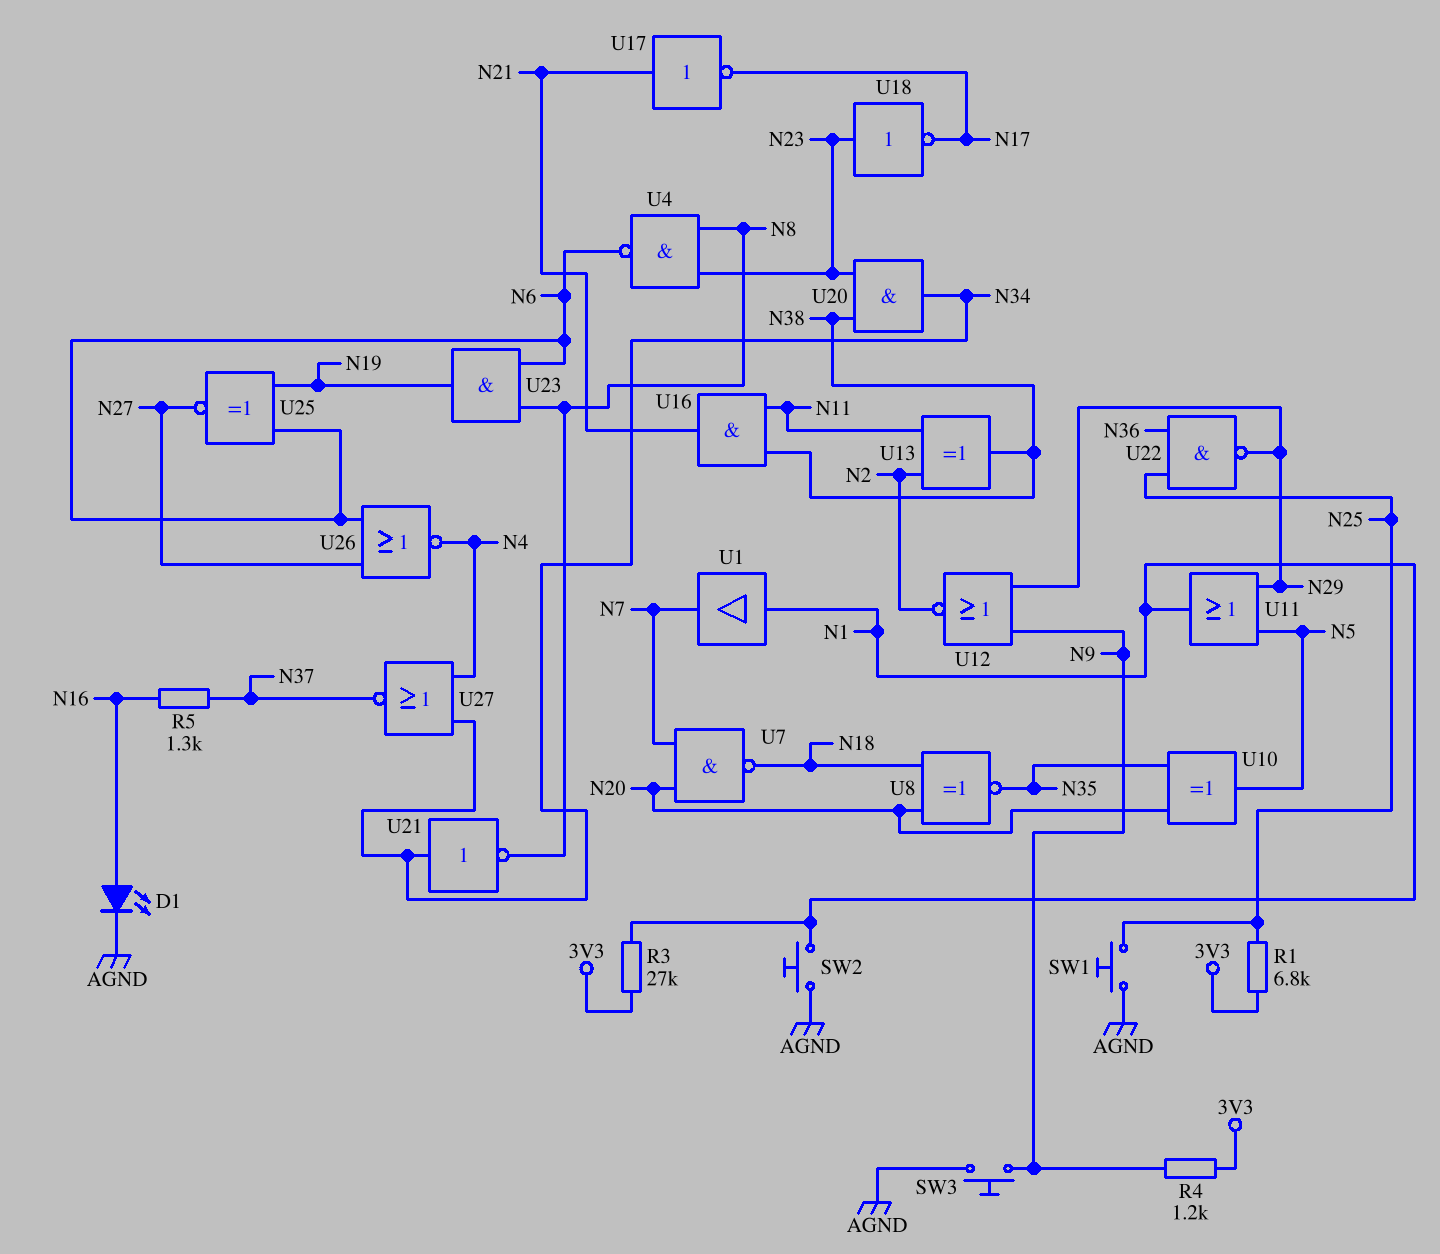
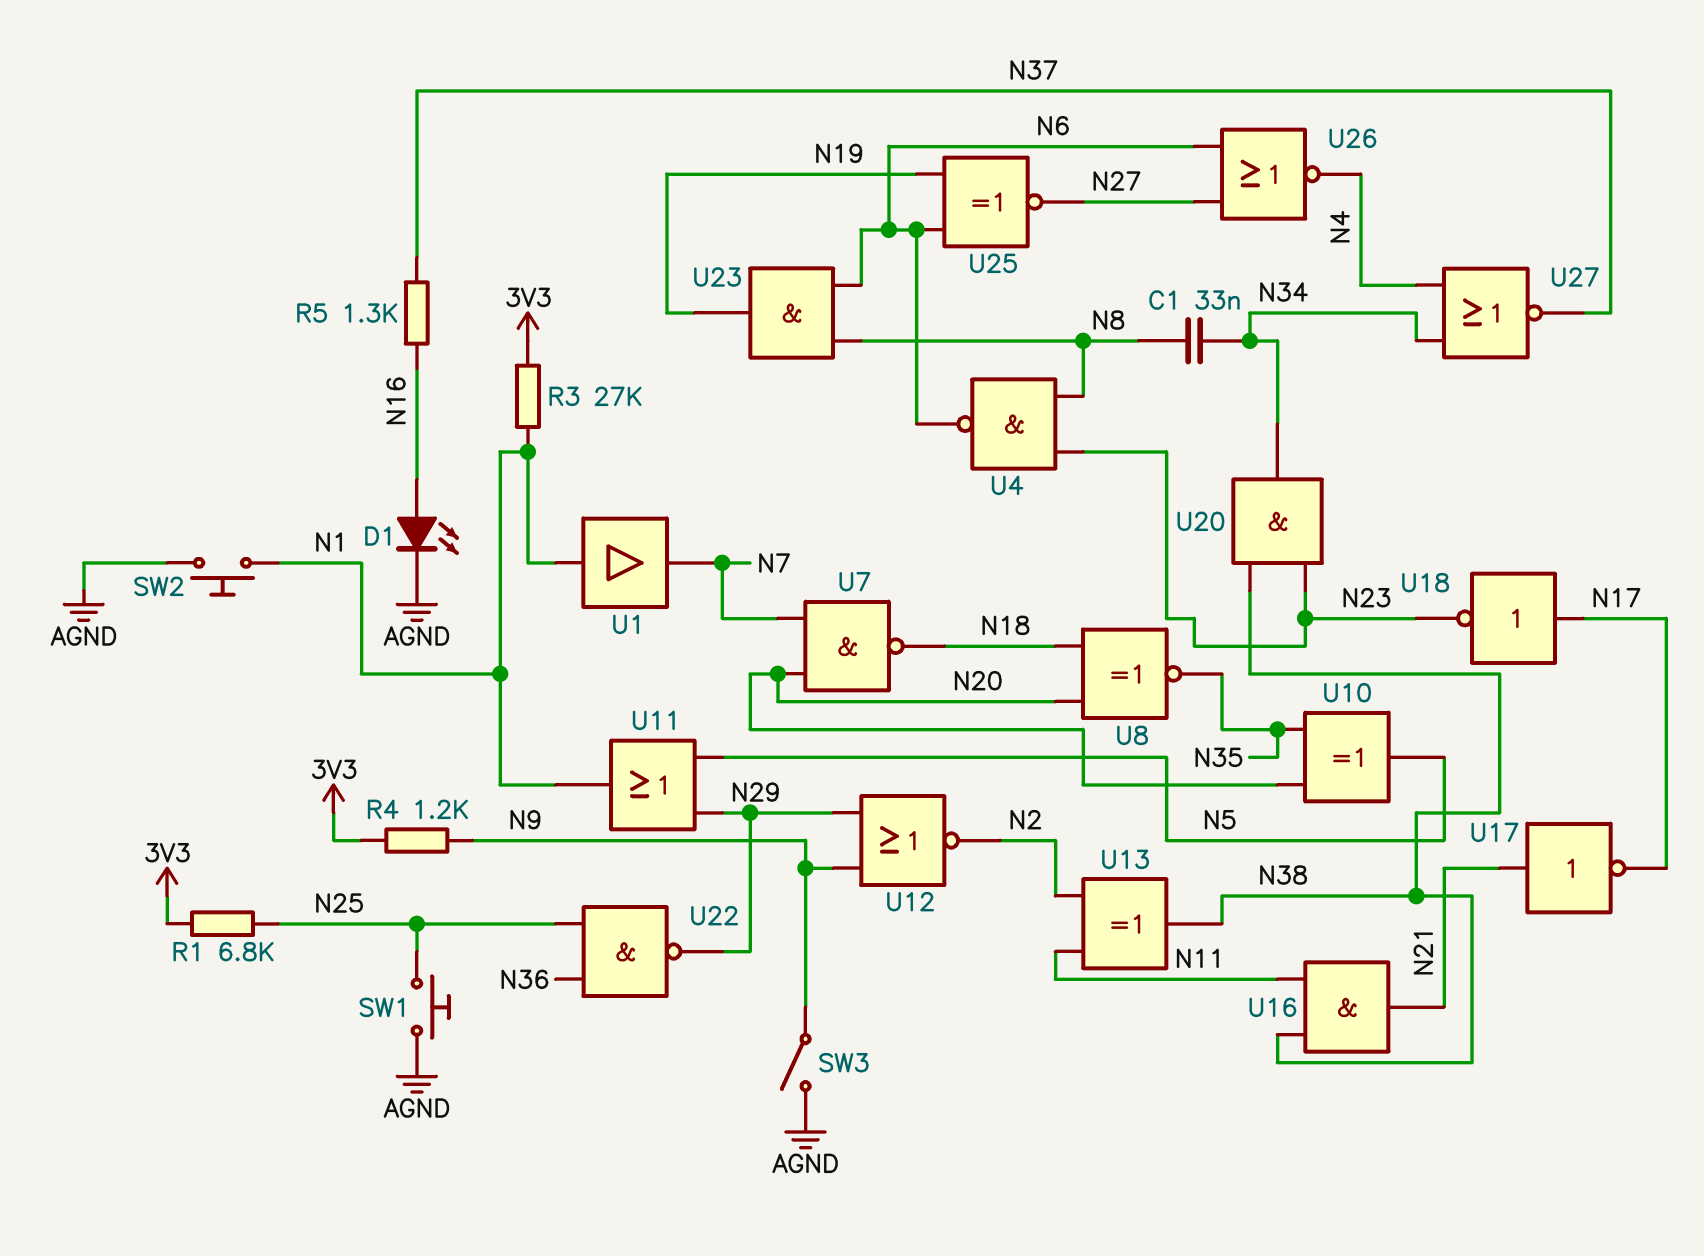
C1: none -> 33nF (N8, N34)
SW3: button (AGND, N9) -> switch (AGND, N9)
U18: NOT (in N23, out N17) -> NOT (in N17, out N23)
U21: NOT (in N34, out N8) -> none

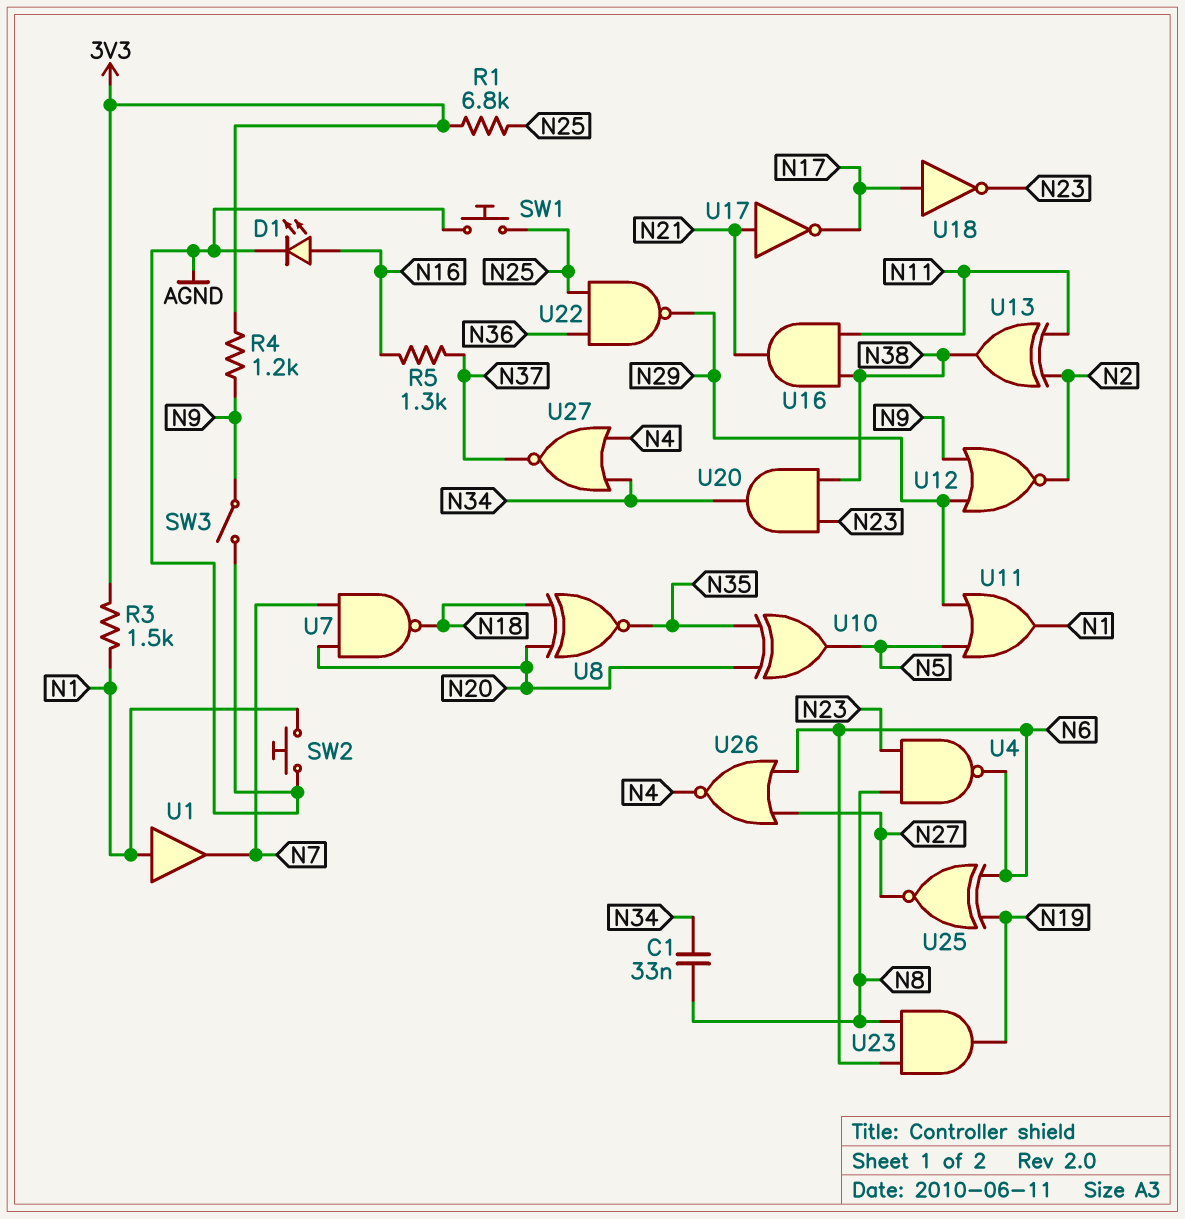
R3: 27k (3V3, N1) -> 1.5k (3V3, N1)

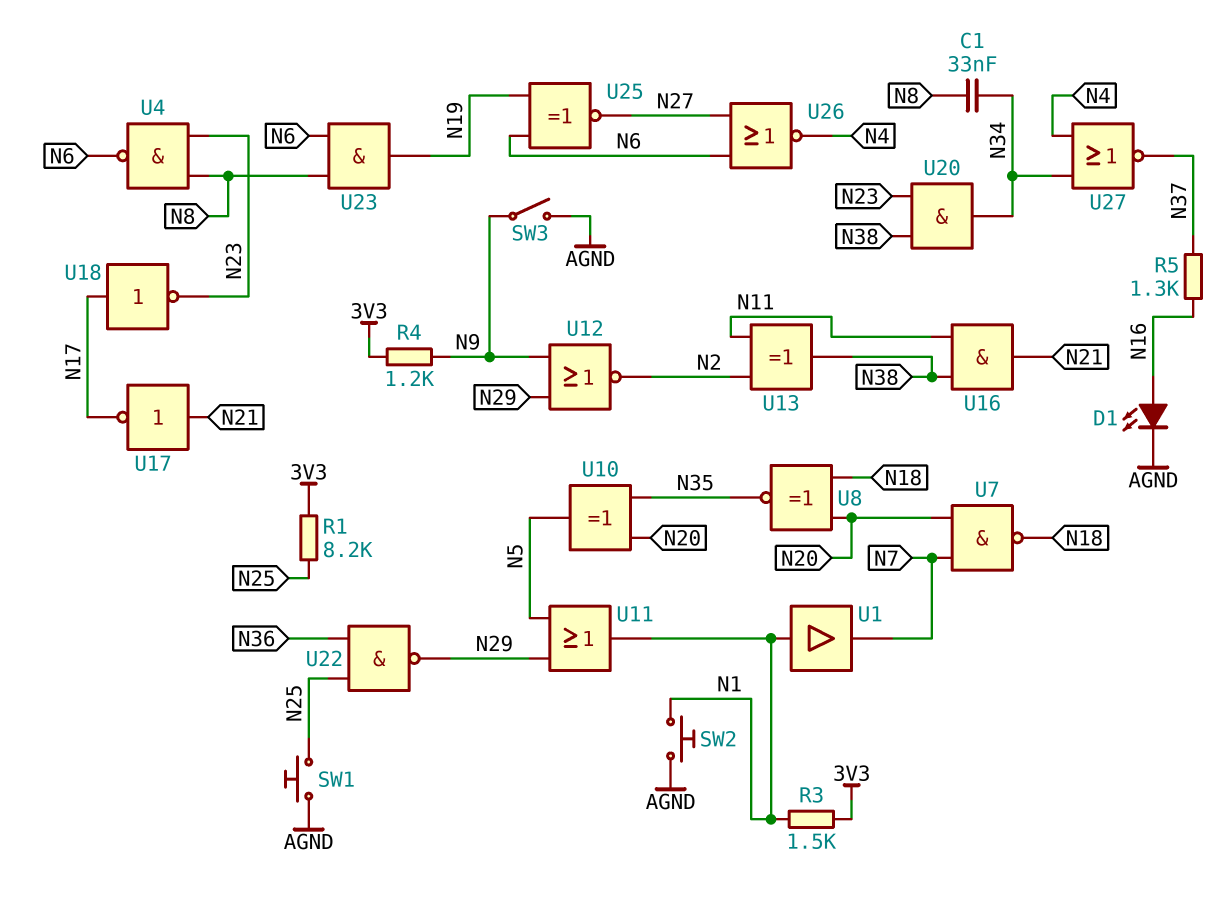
R1: 6.8k (3V3, N25) -> 8.2k (3V3, N25)

